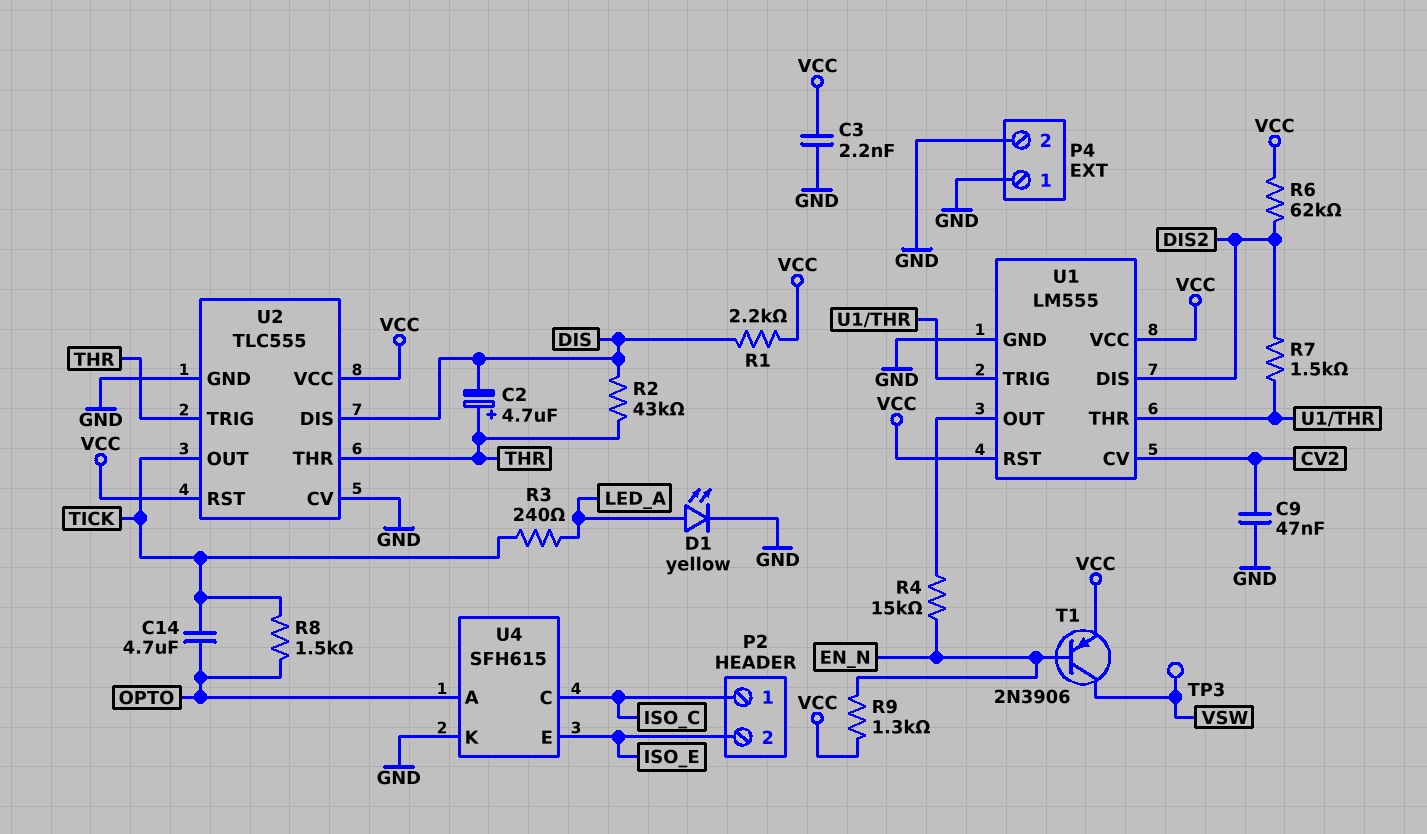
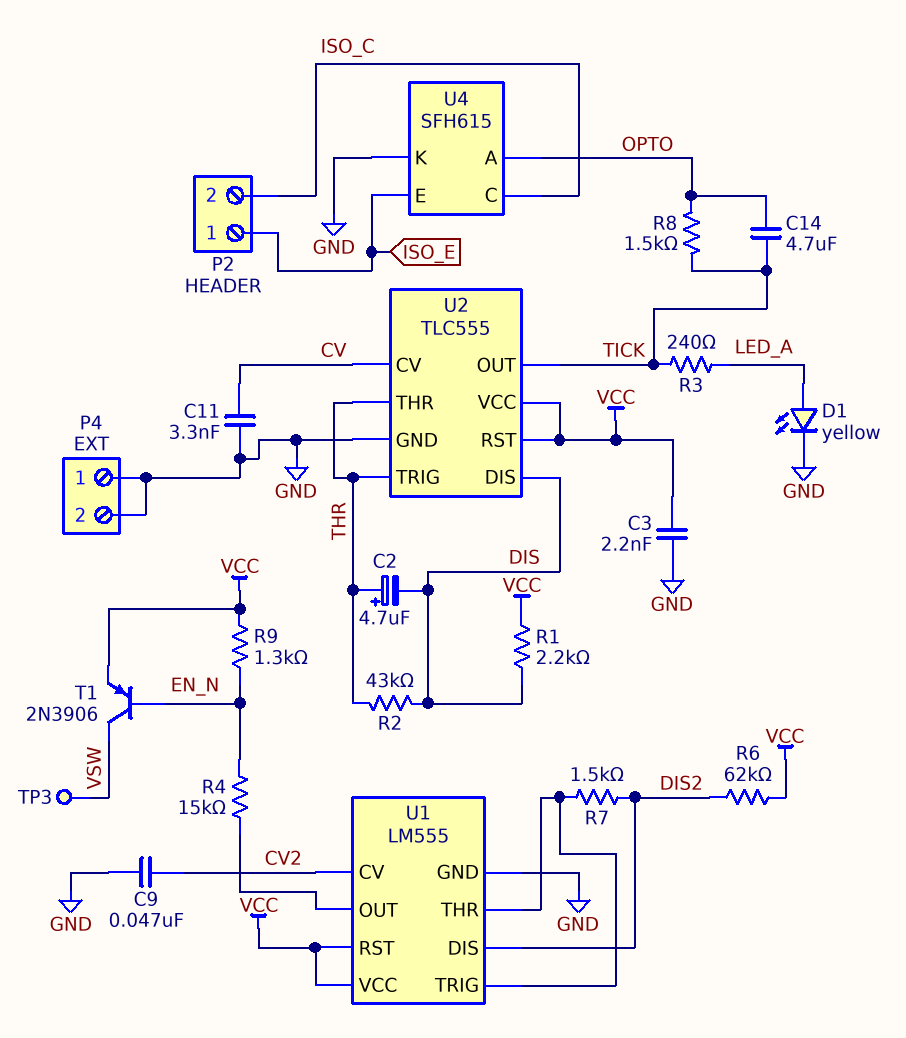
C11: none -> 3.3nF (CV, GND)
P2 pin 1: ISO_C -> ISO_E
P2 pin 2: ISO_E -> ISO_C
U2 pin CV: GND -> CV

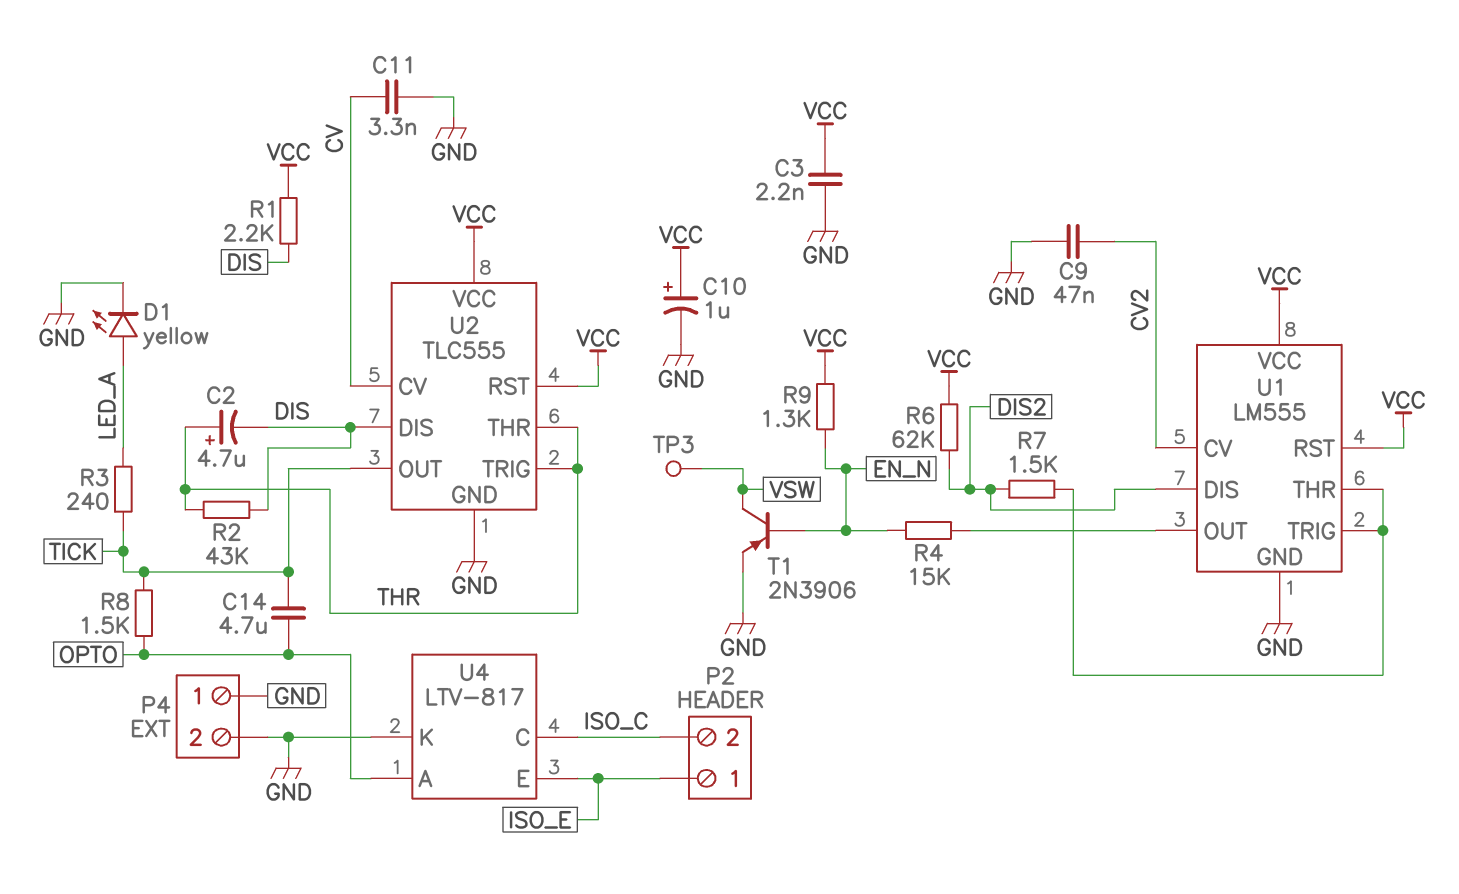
C10: none -> 1uF (plus VCC, minus GND)
T1: PNP 2N3906 (B EN_N, C VSW, E VCC) -> PNP 2N3906 (B EN_N, C VSW, E GND)
U4: SFH615 -> LTV-817

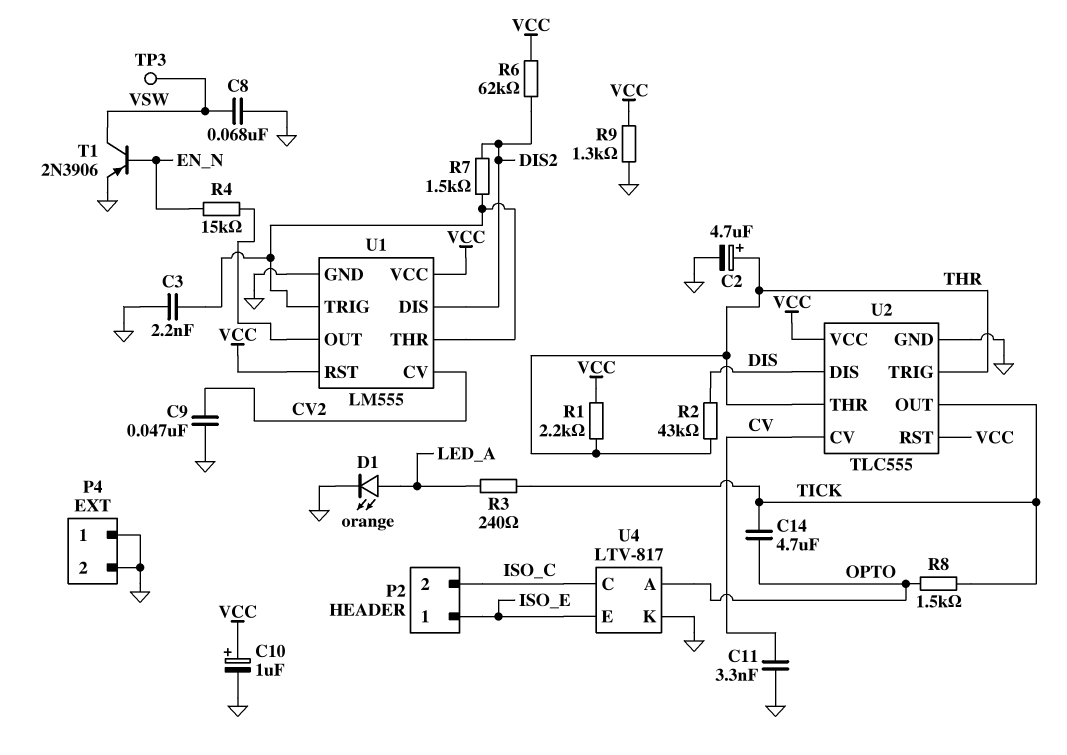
C2: 4.7uF (plus THR, minus DIS) -> 4.7uF (plus THR, minus GND)
C3: 2.2nF (GND, VCC) -> 2.2nF (GND, U1/THR)
C8: none -> 68nF (GND, VSW)
D1: LED yellow (A LED_A, K GND) -> LED orange (A LED_A, K GND)
R1: 2.2k (DIS, VCC) -> 2.2k (THR, VCC)
R9: 1.3k (EN_N, VCC) -> 1.3k (GND, VCC)

